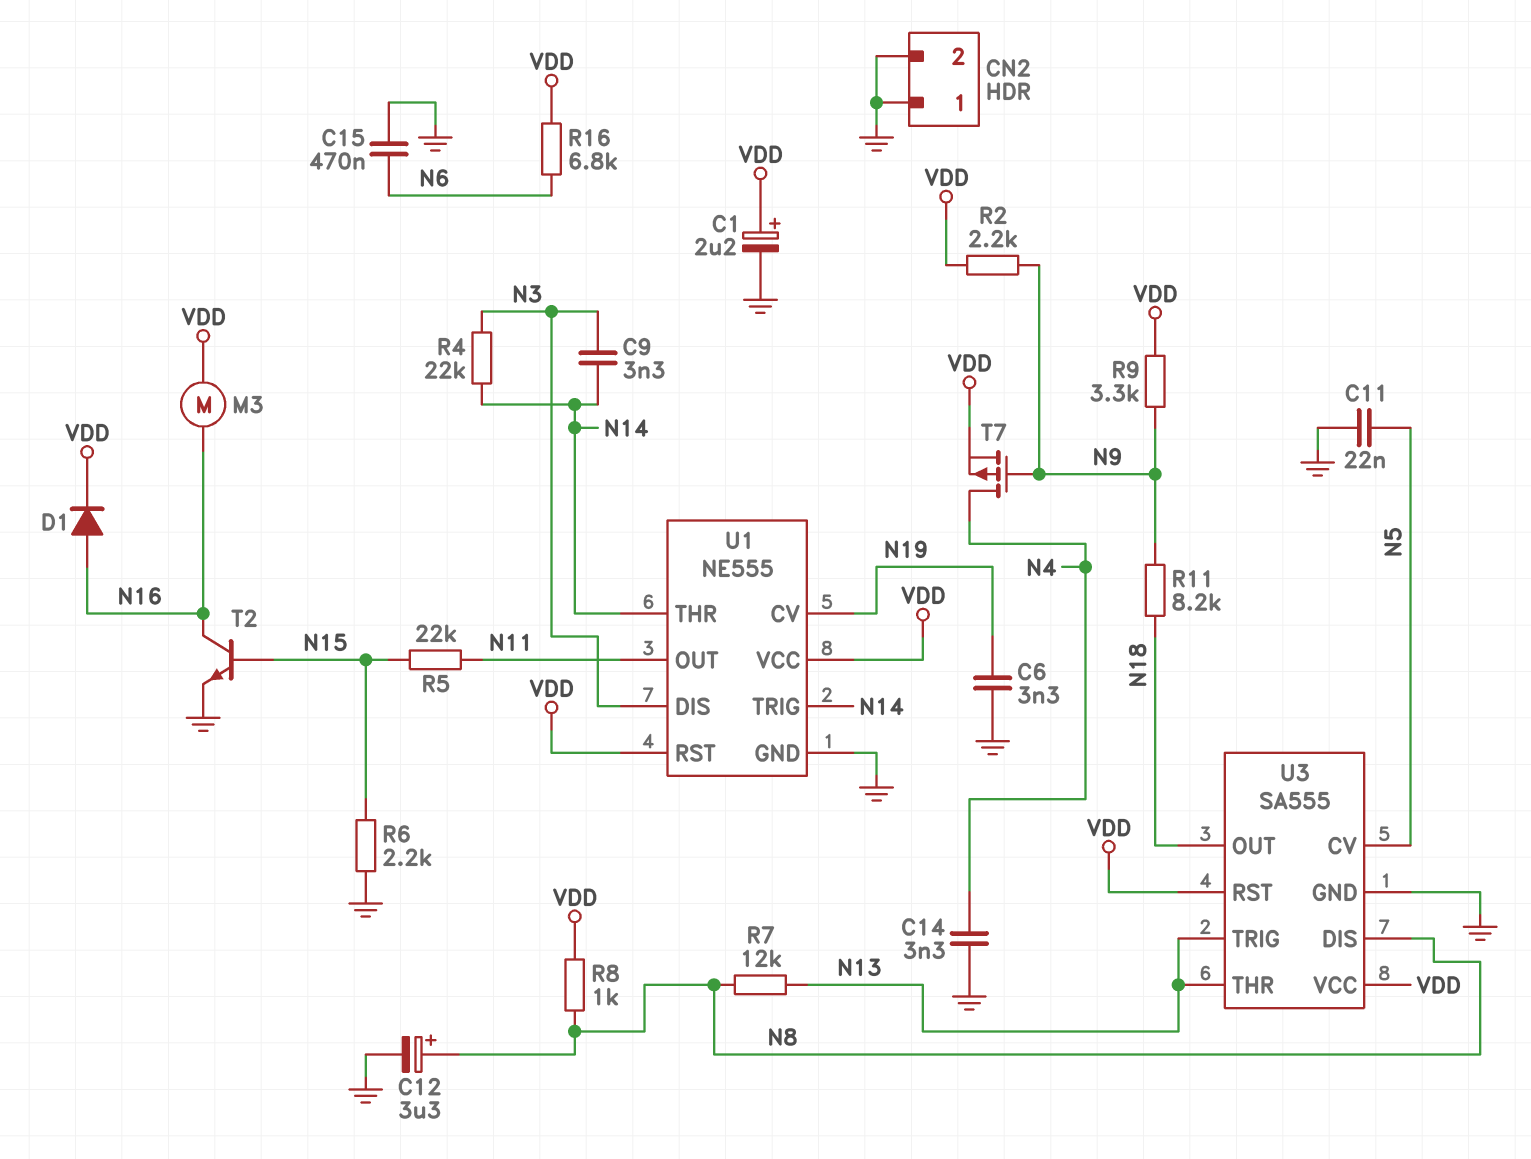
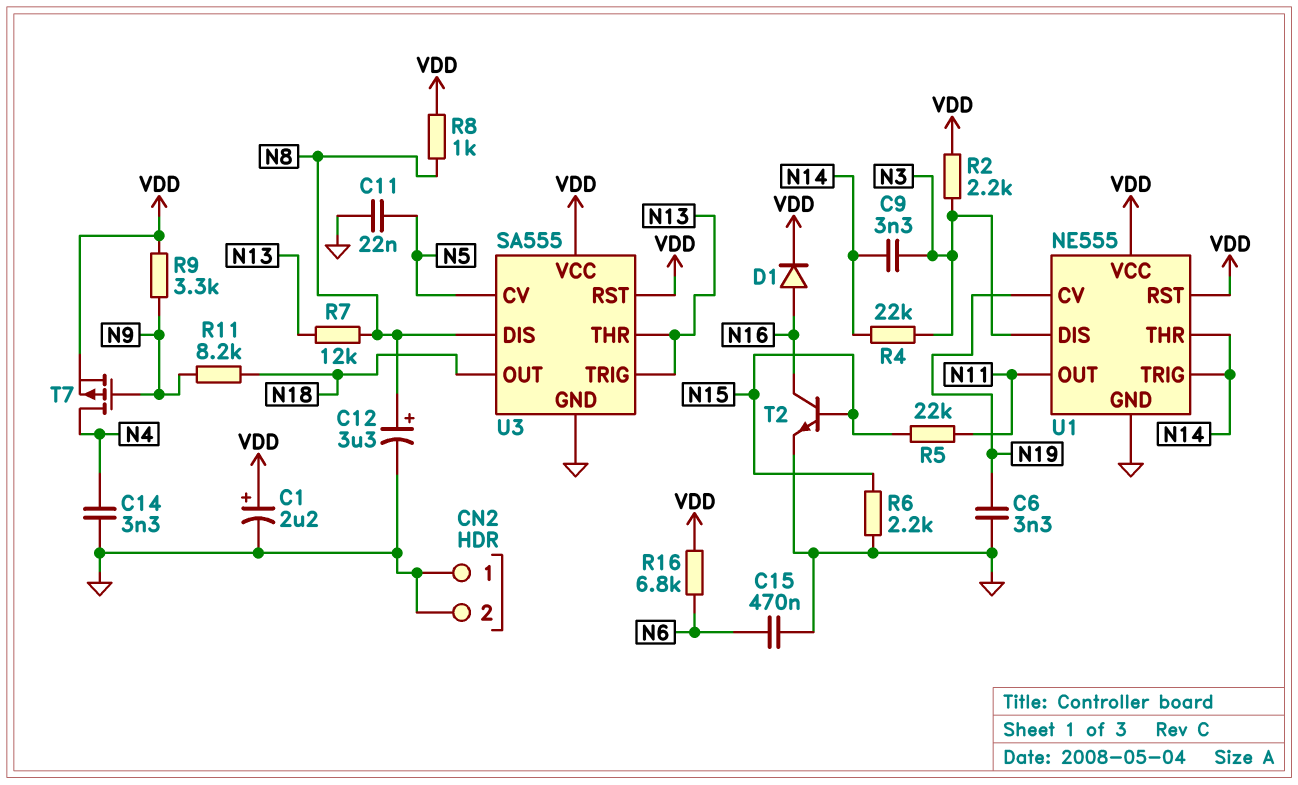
M3: motor (N16, VDD) -> none
R2: 2.2k (N9, VDD) -> 2.2k (N3, VDD)

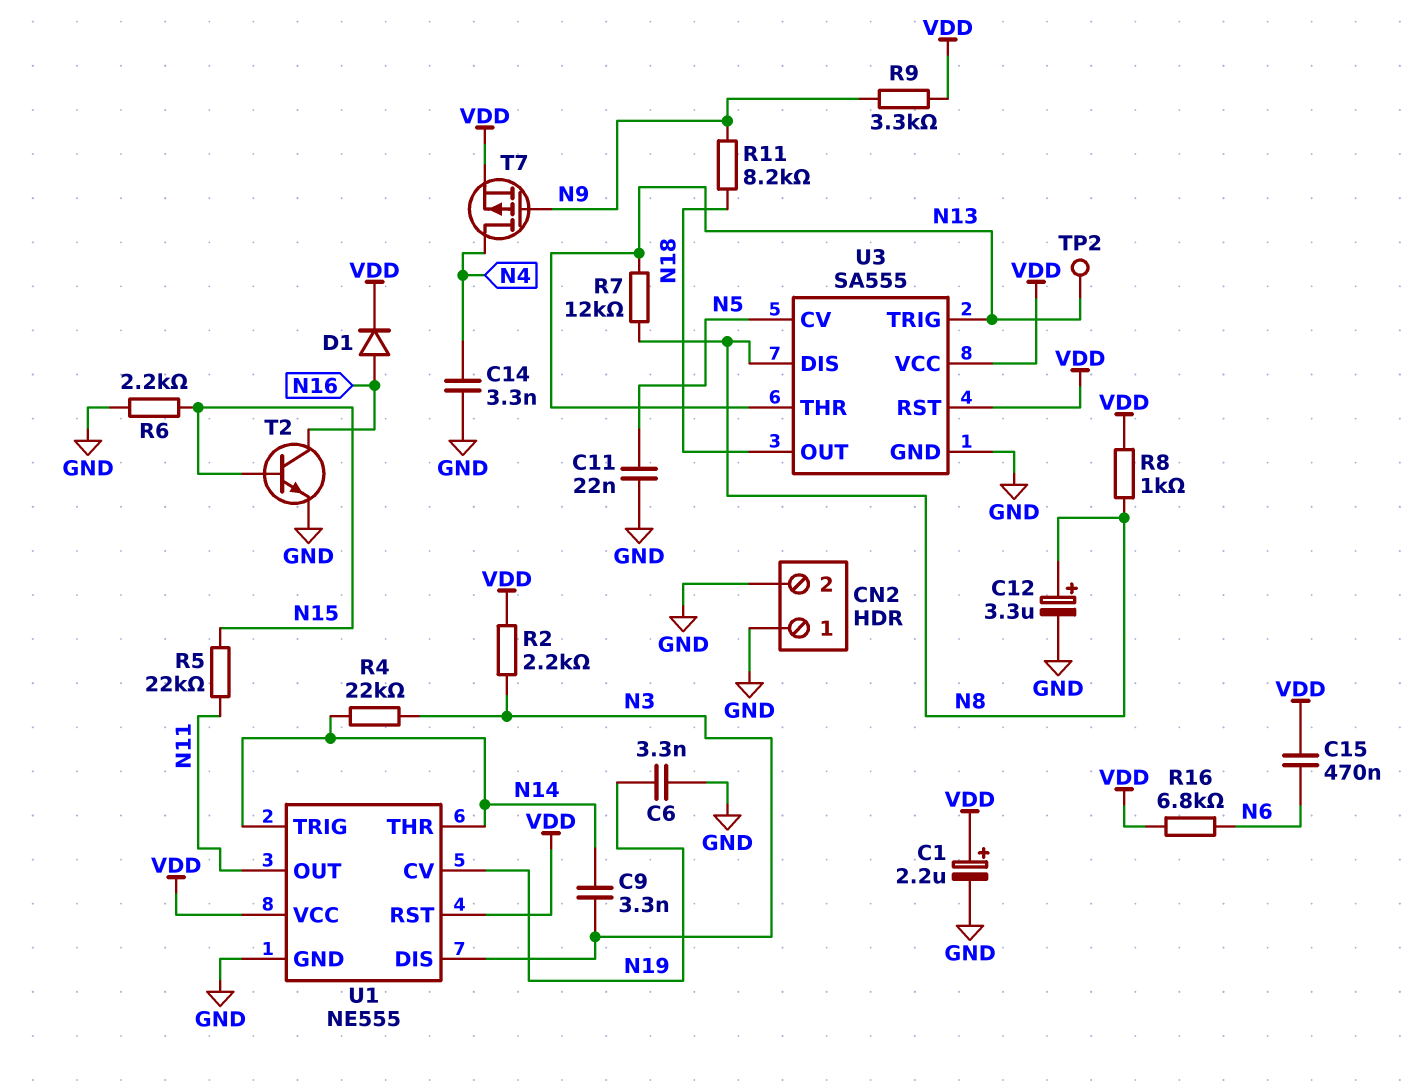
C15: 470nF (GND, N6) -> 470nF (N6, VDD)
TP2: none -> test point (N13)

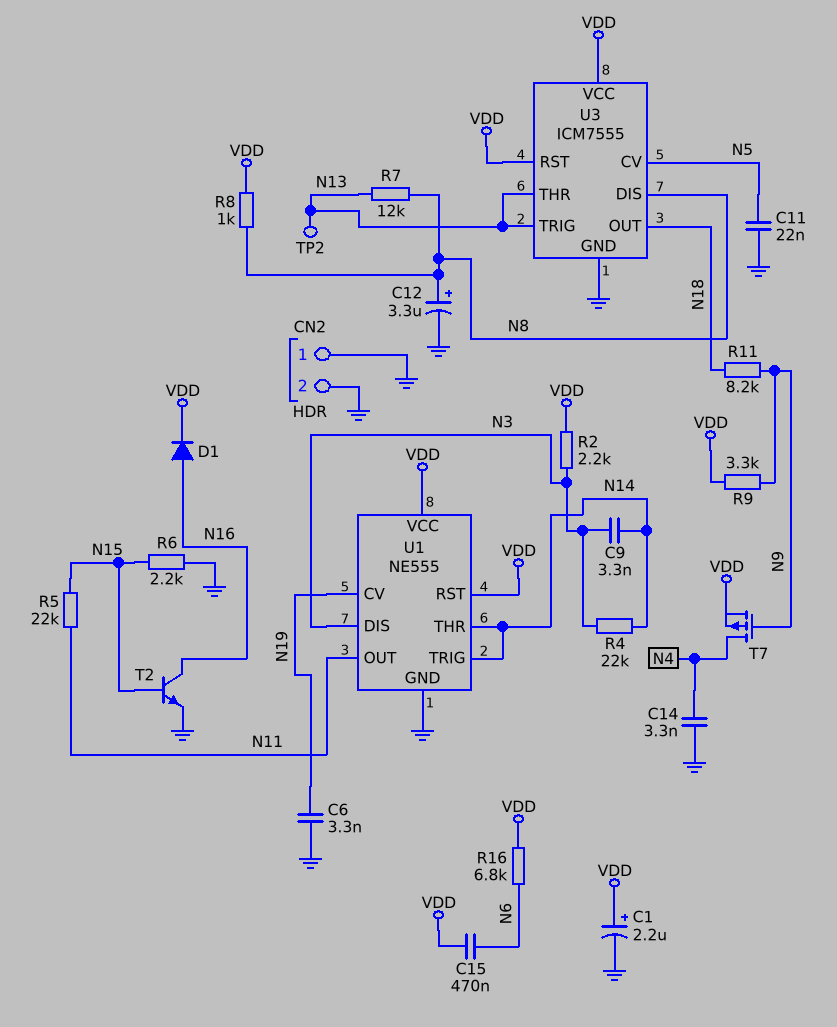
U3: SA555 -> ICM7555

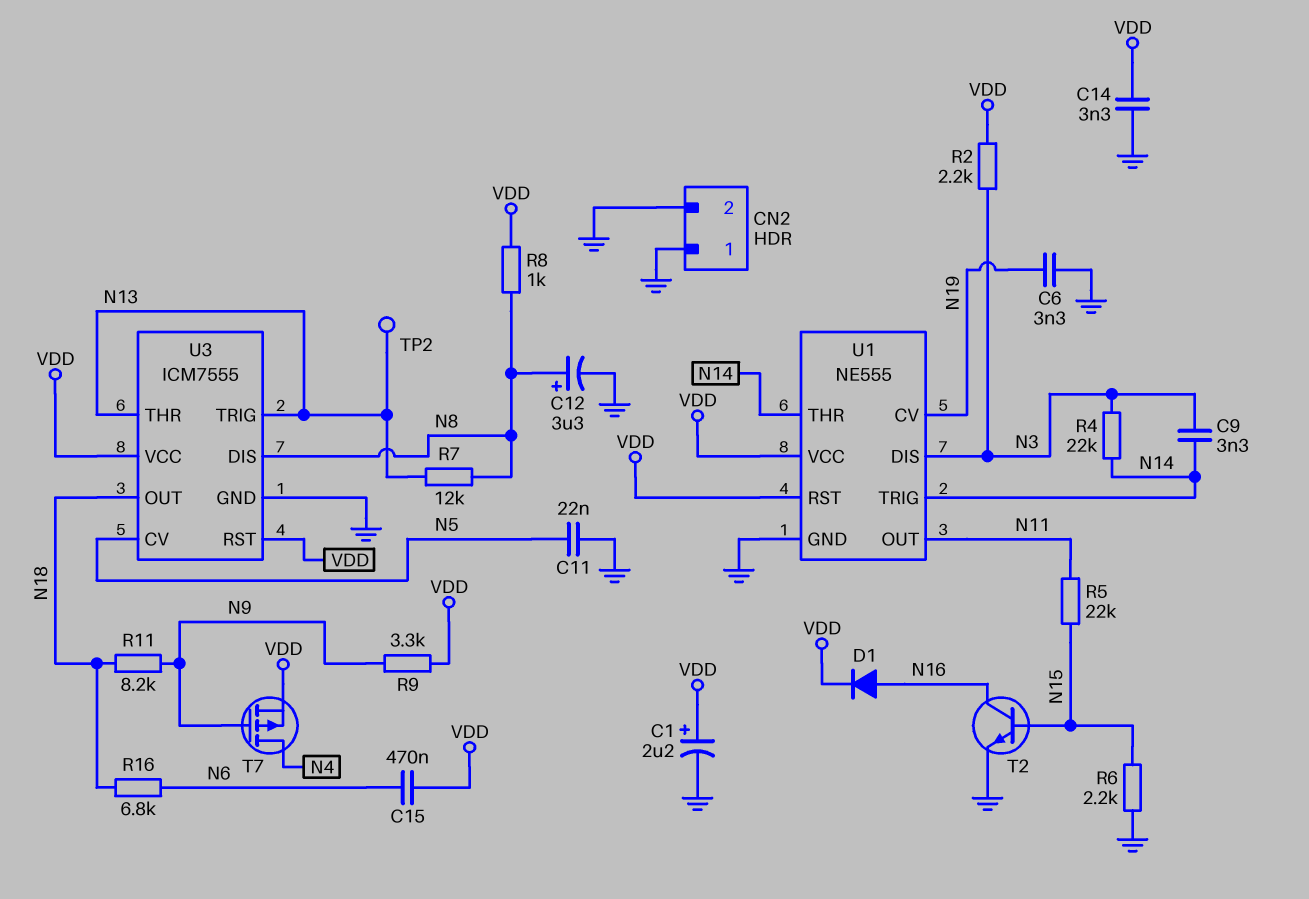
C14: 3.3nF (GND, N4) -> 3.3nF (GND, VDD)
R16: 6.8k (N6, VDD) -> 6.8k (N6, N18)

